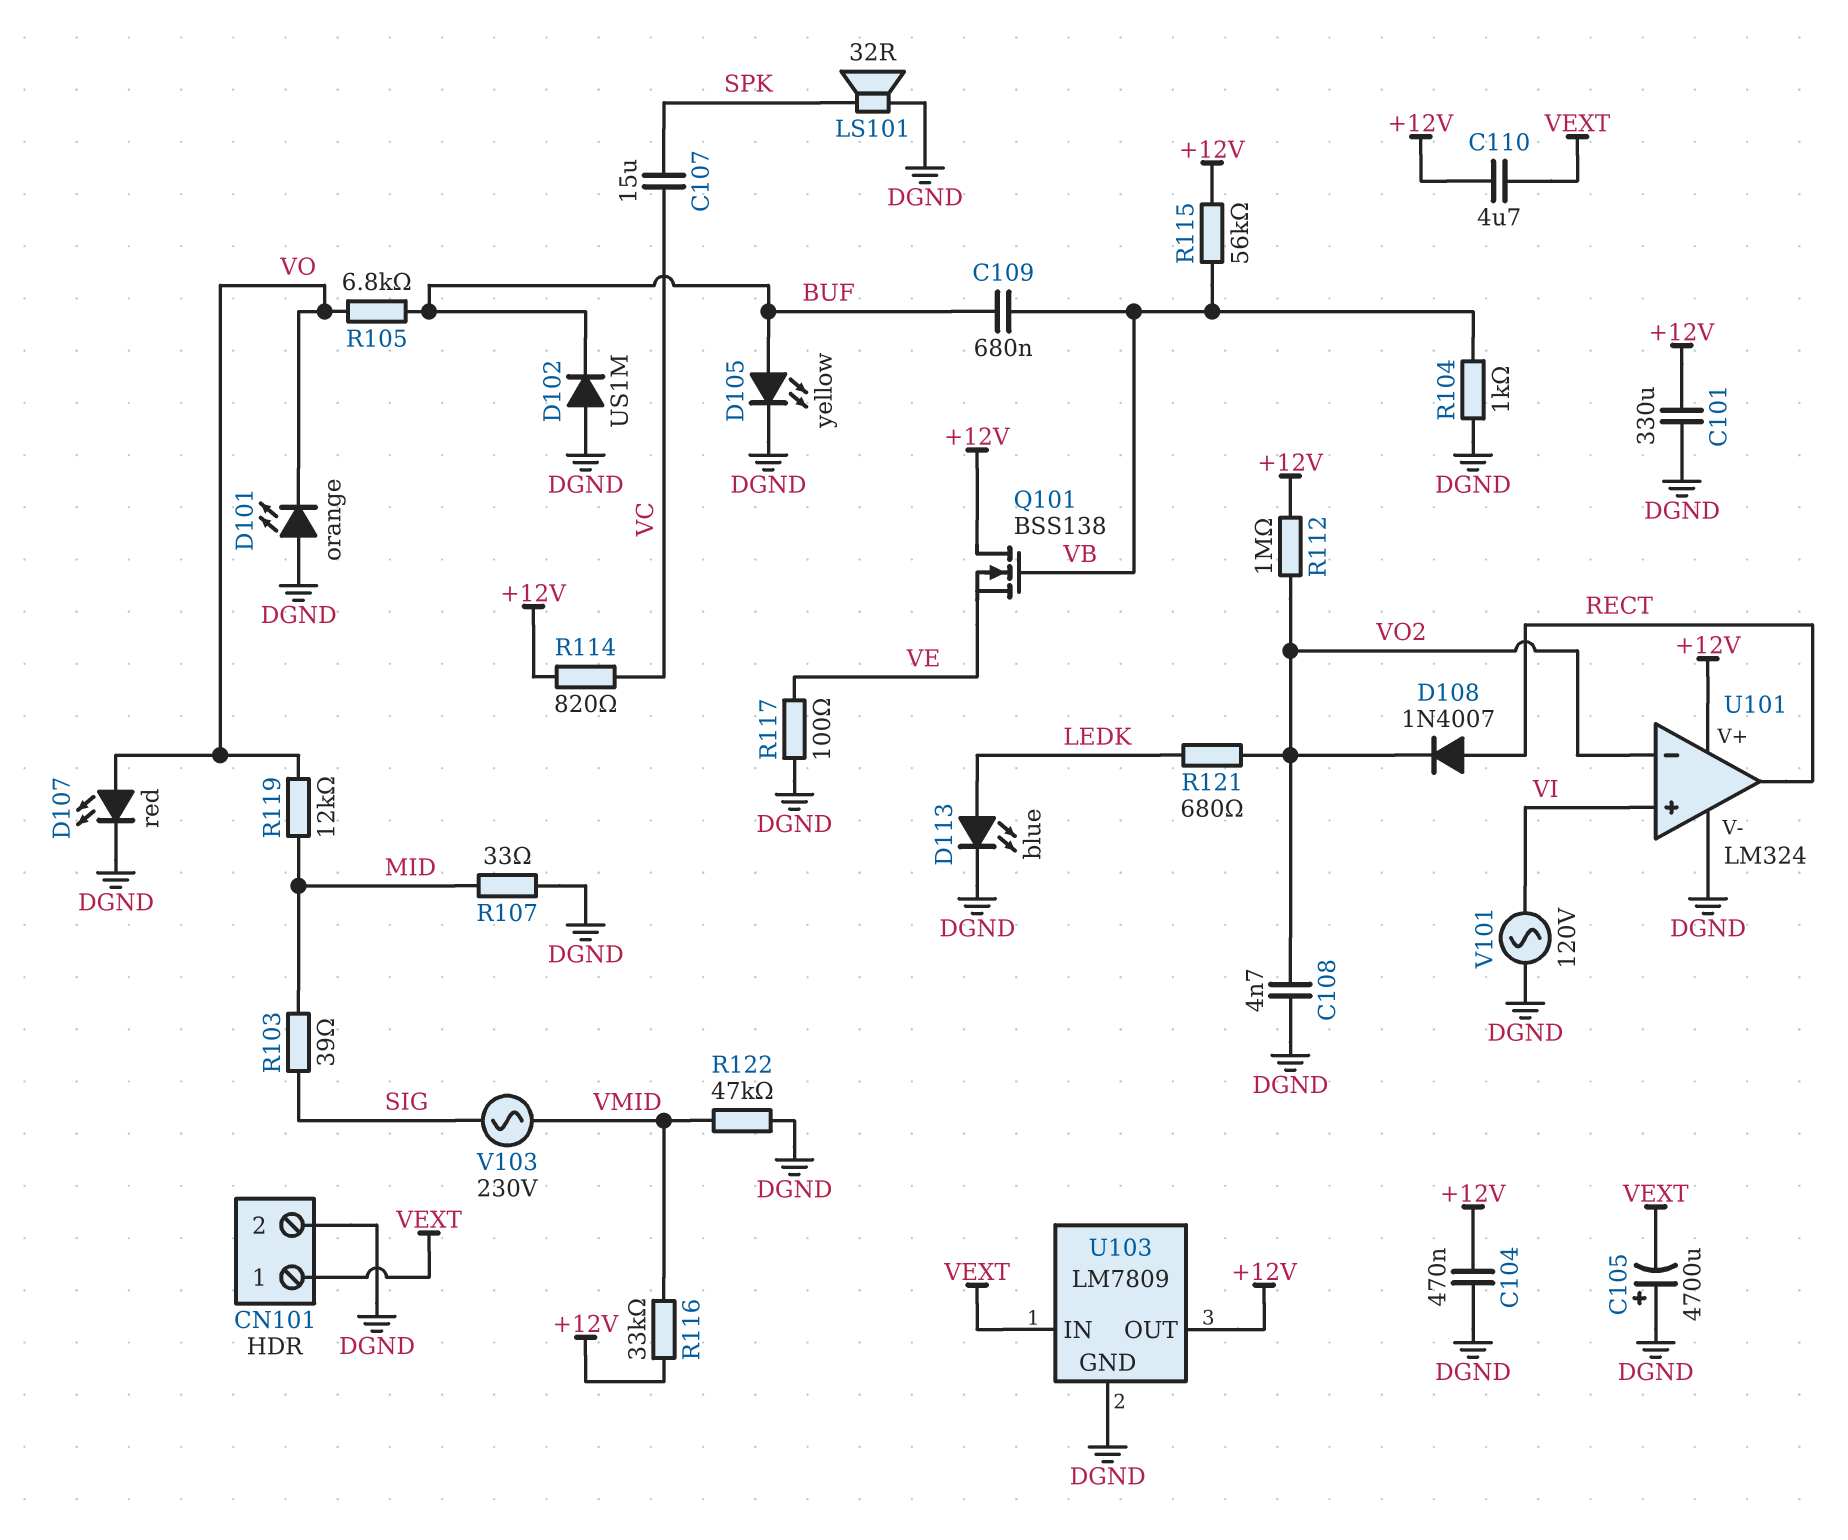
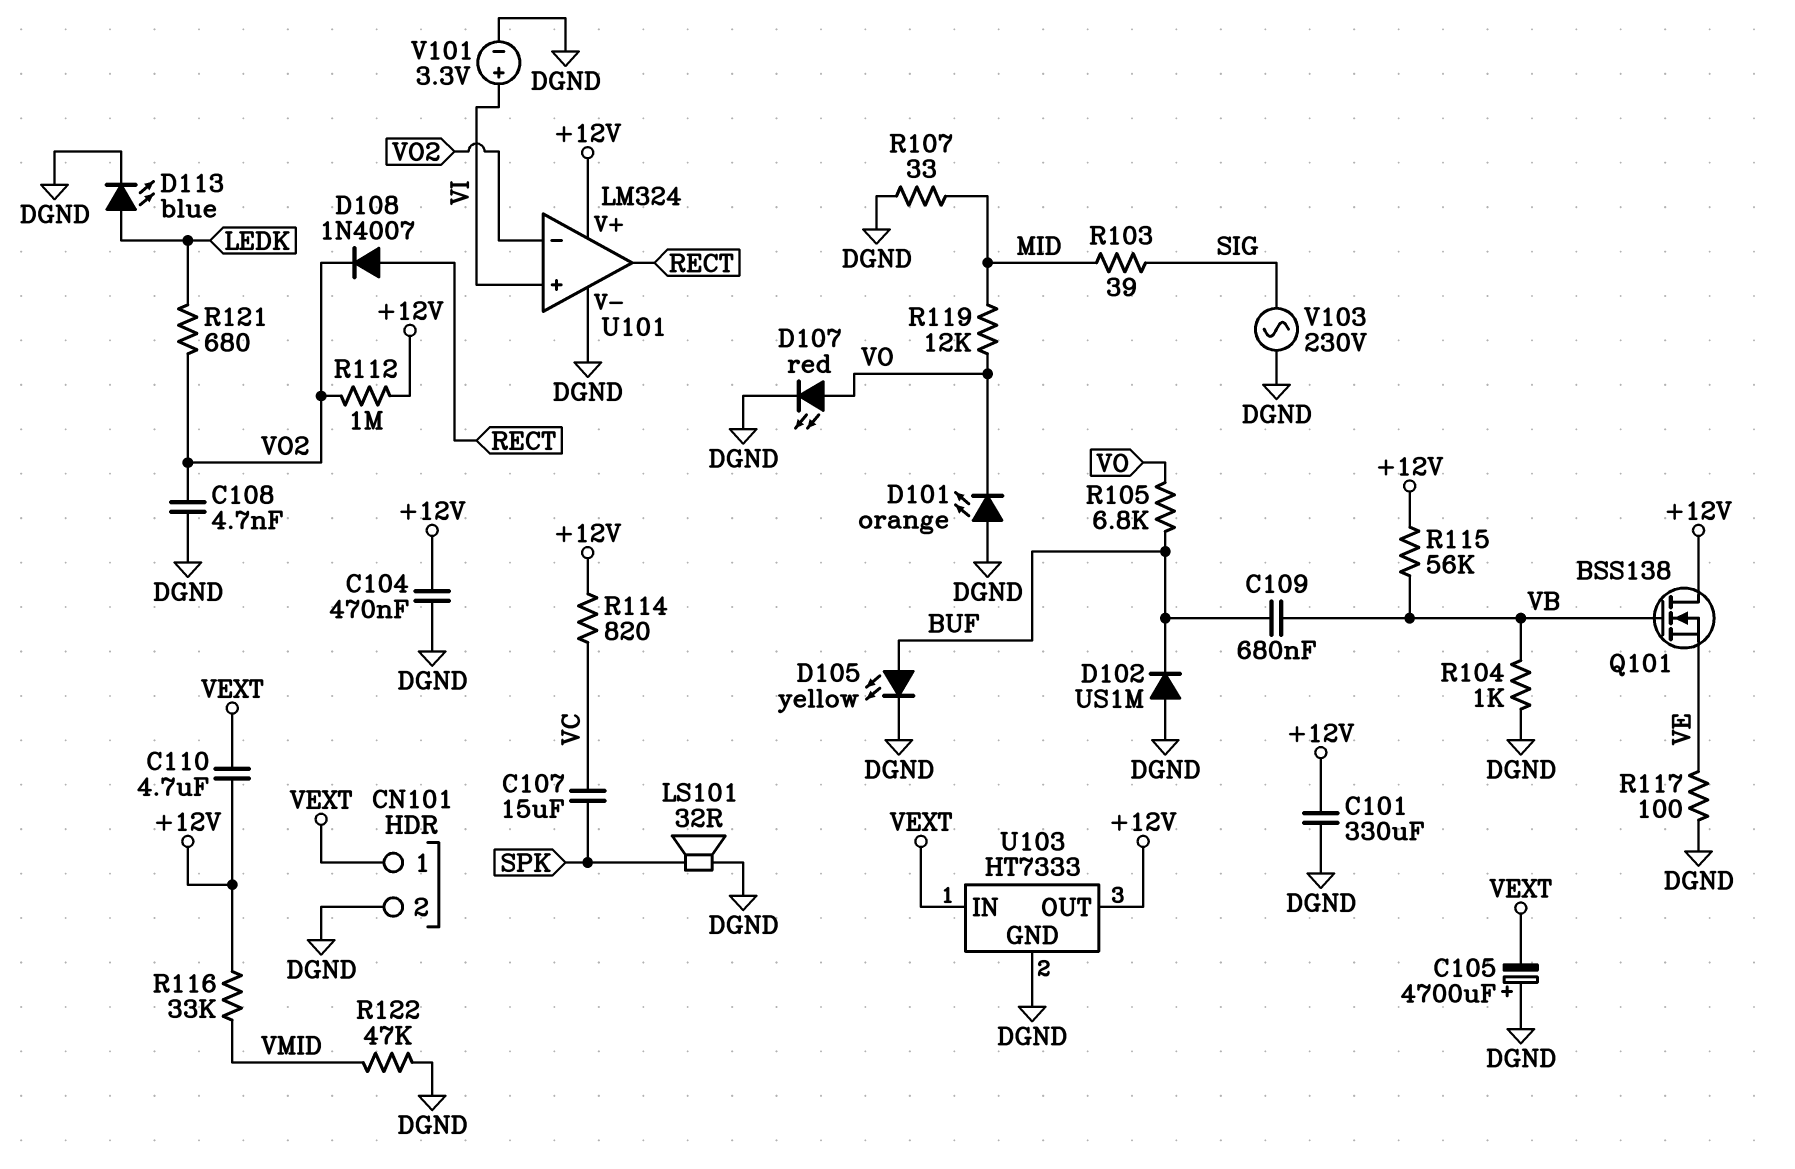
U103: LM7809 -> HT7333
V101: AC 120V (DGND, VI) -> 3.3V (plus VI, minus DGND)
V103: AC 230V (SIG, VMID) -> AC 230V (DGND, SIG)

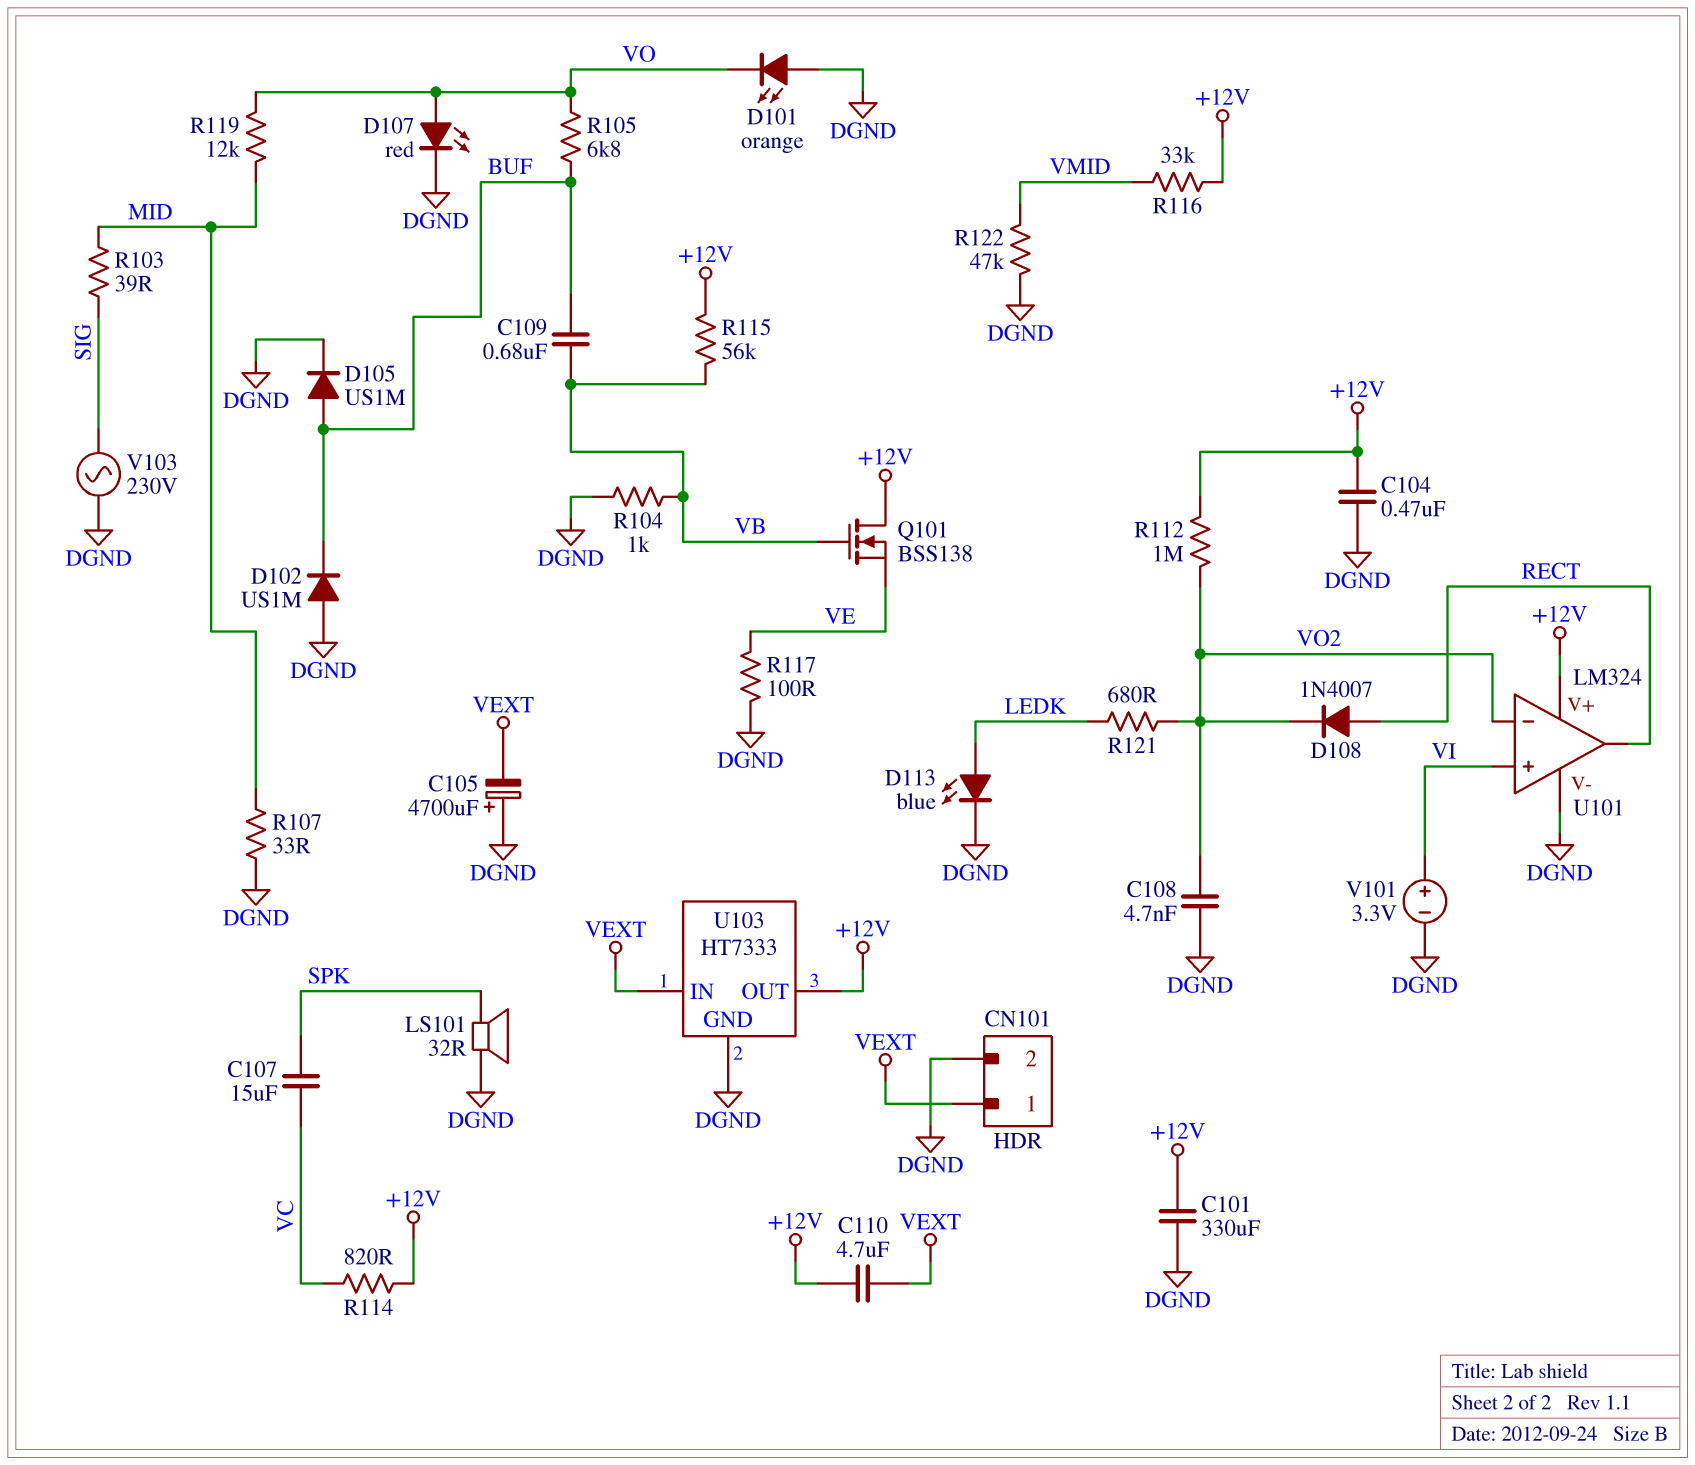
D105: LED yellow (A BUF, K DGND) -> diode US1M (A BUF, K DGND)

